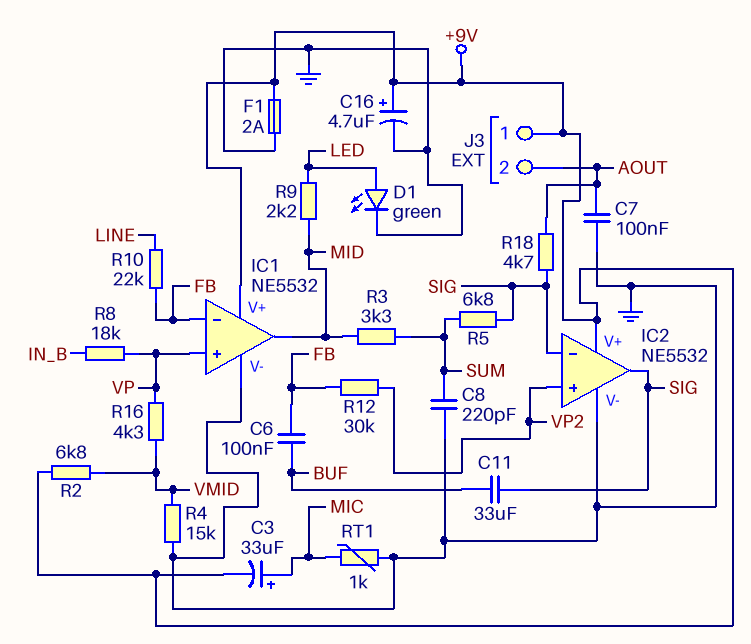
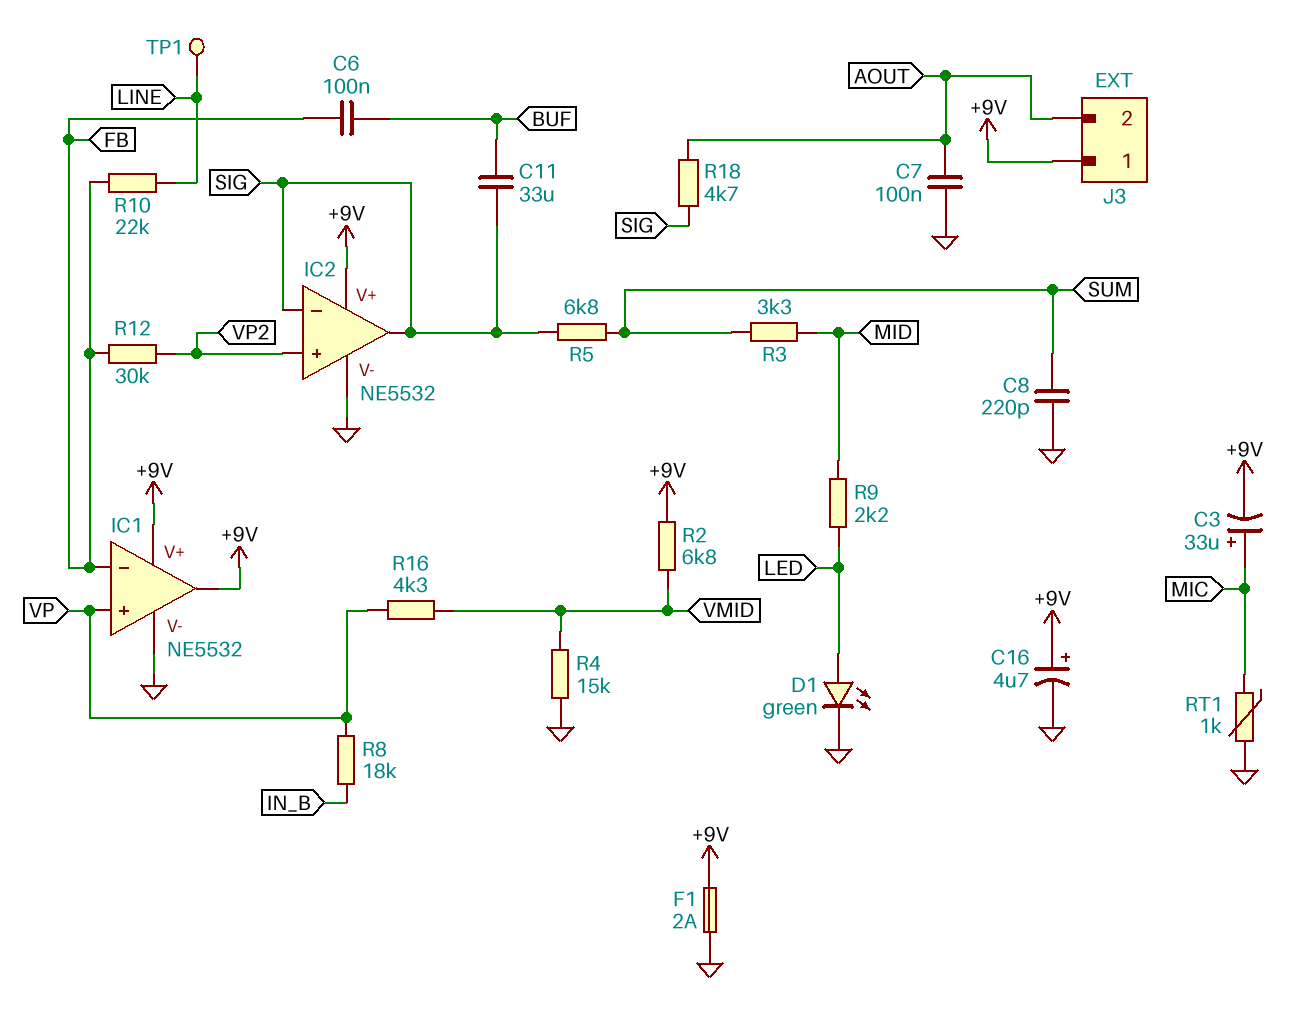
IC1 pin out: MID -> +9V
TP1: none -> test point (LINE)

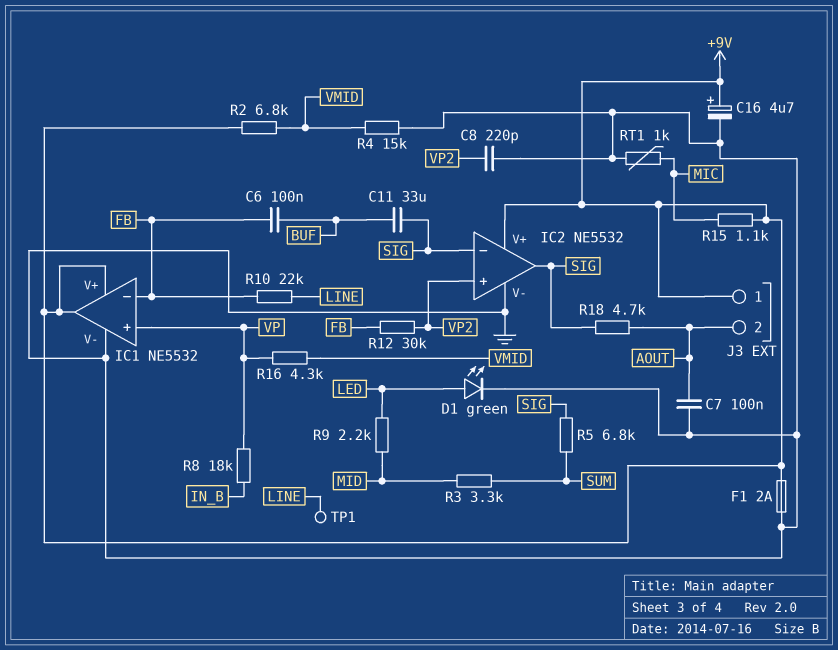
C3: 33uF (plus MIC, minus +9V) -> none
C8: 220pF (GND, SUM) -> 220pF (GND, VP2)
R15: none -> 1.1k (+9V, MIC)

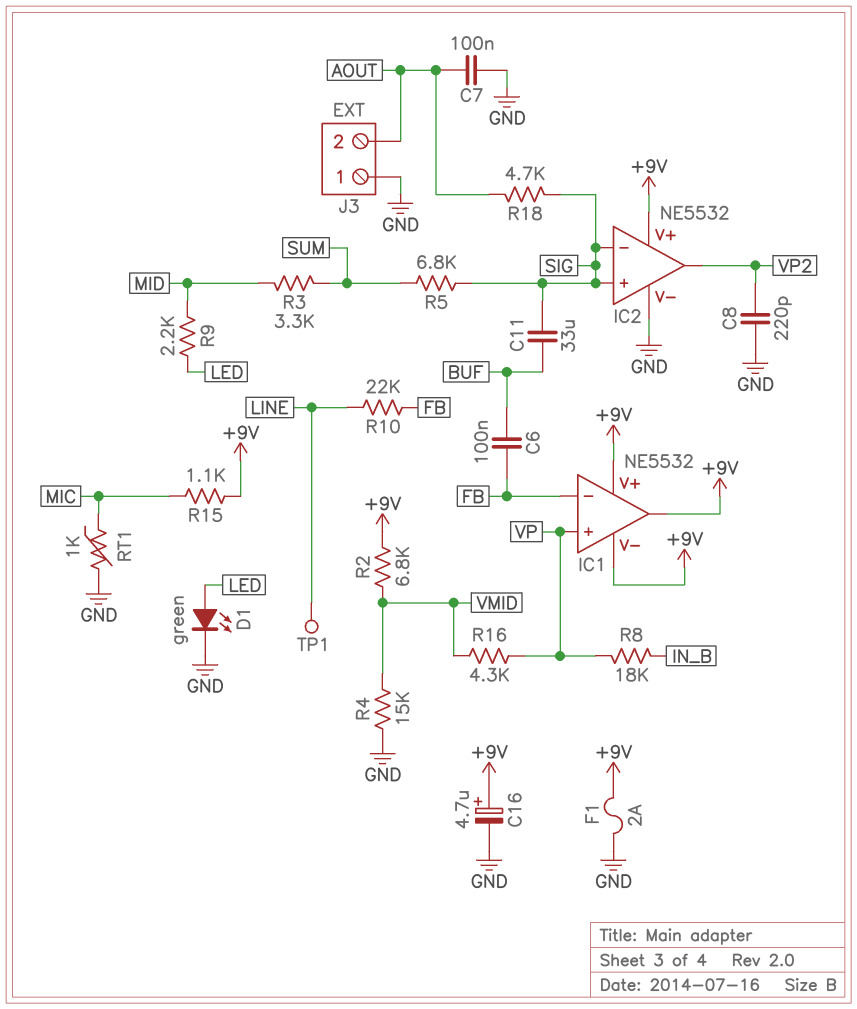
IC1 pin V-: GND -> +9V
IC2 pin in+: VP2 -> SIG
IC2 pin out: SIG -> VP2
J3 pin 1: +9V -> GND
R12: 30k (FB, VP2) -> none

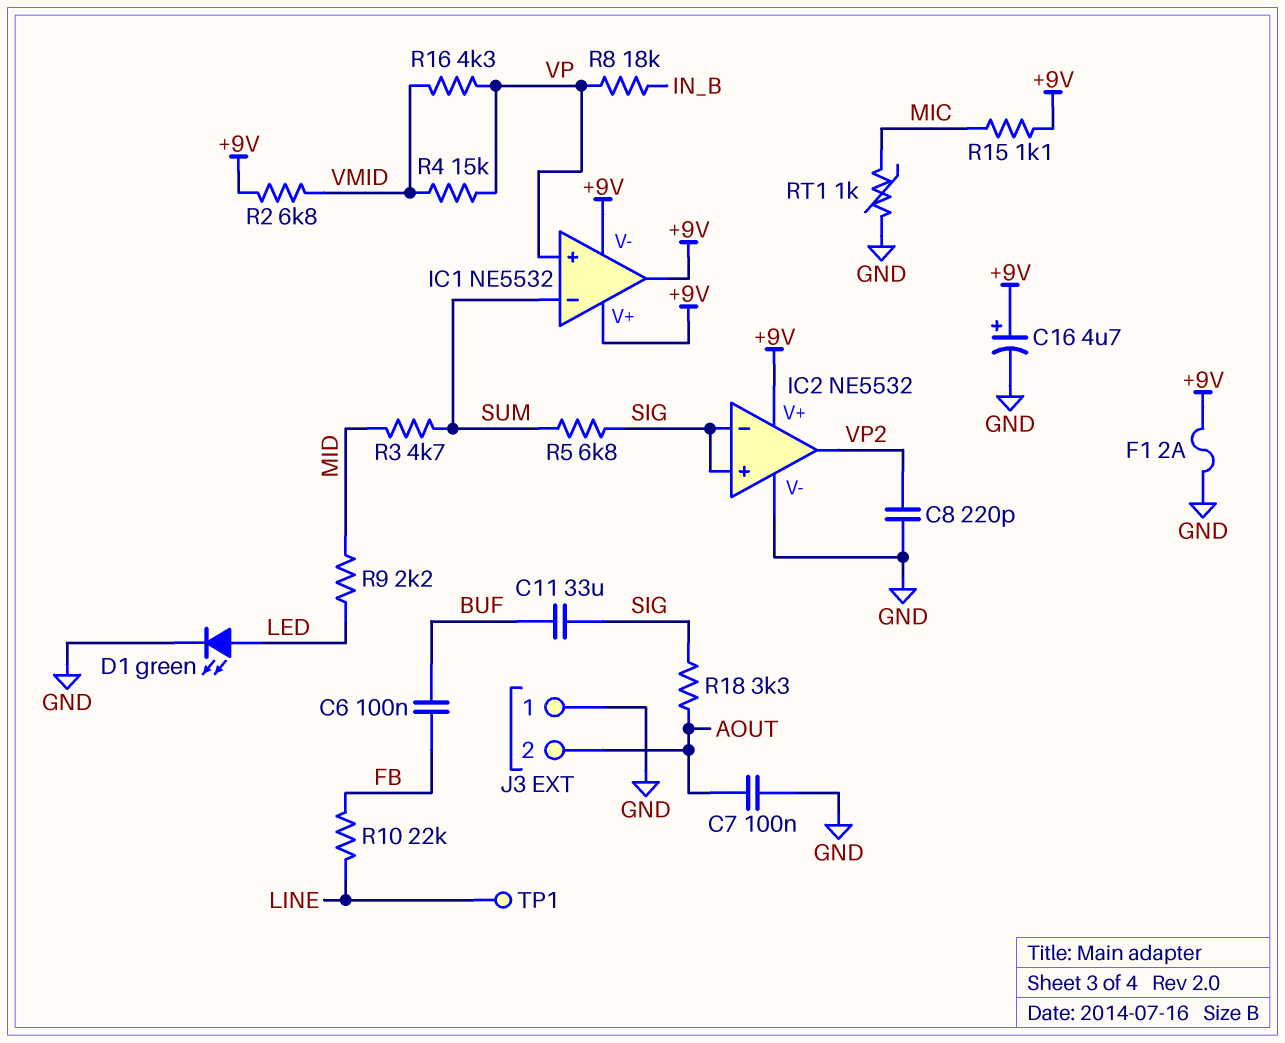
IC1 pin in-: FB -> SUM
R3: 3.3k (MID, SUM) -> 4.7k (MID, SUM)
R4: 15k (GND, VMID) -> 15k (VMID, VP)
R18: 4.7k (AOUT, SIG) -> 3.3k (AOUT, SIG)

